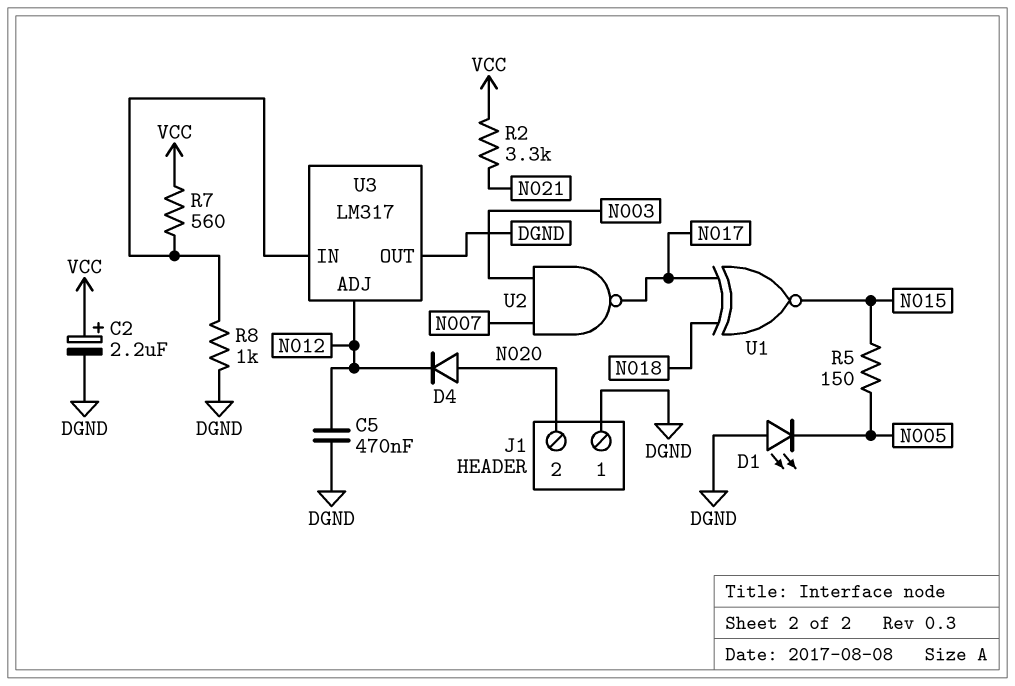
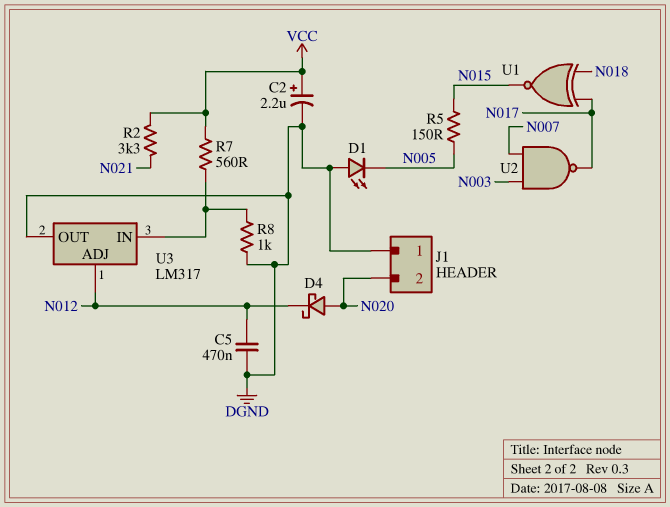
D4: diode (A N020, K N012) -> schottky (A N020, K N012)

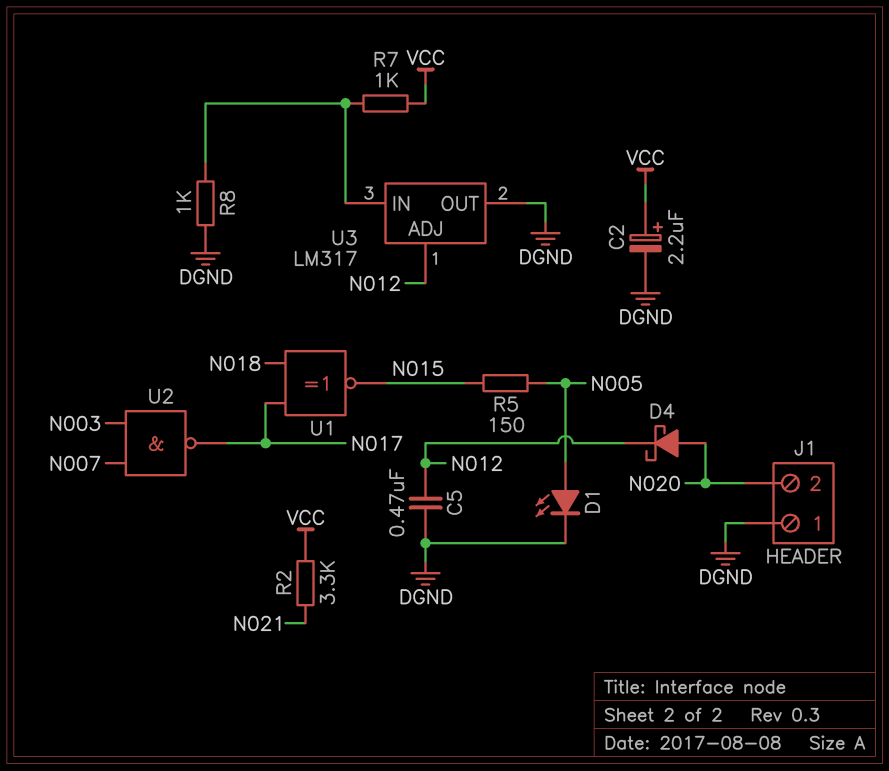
D1: LED (A DGND, K N005) -> LED (A N005, K DGND)
R7: 560 (U3/IN, VCC) -> 1k (U3/IN, VCC)

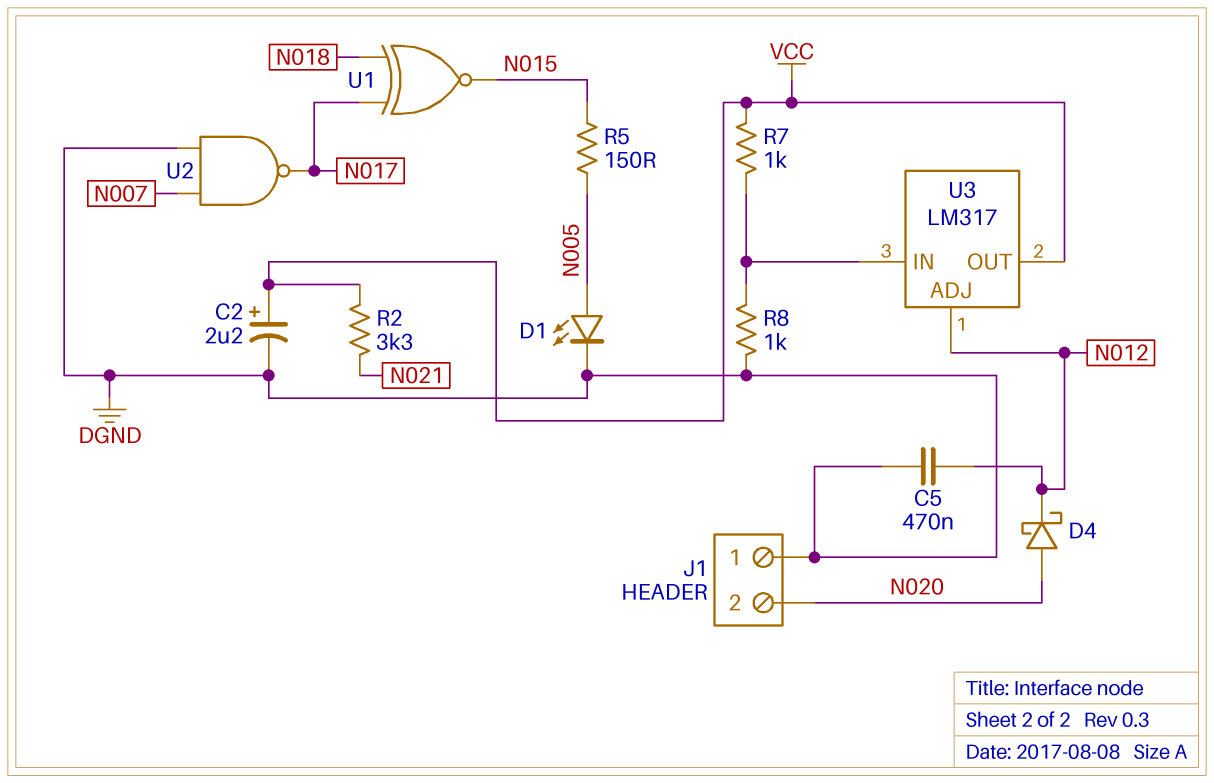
U2: NAND (in N003, in N007, out N017) -> NAND (in DGND, in N007, out N017)
U3 pin OUT: DGND -> VCC

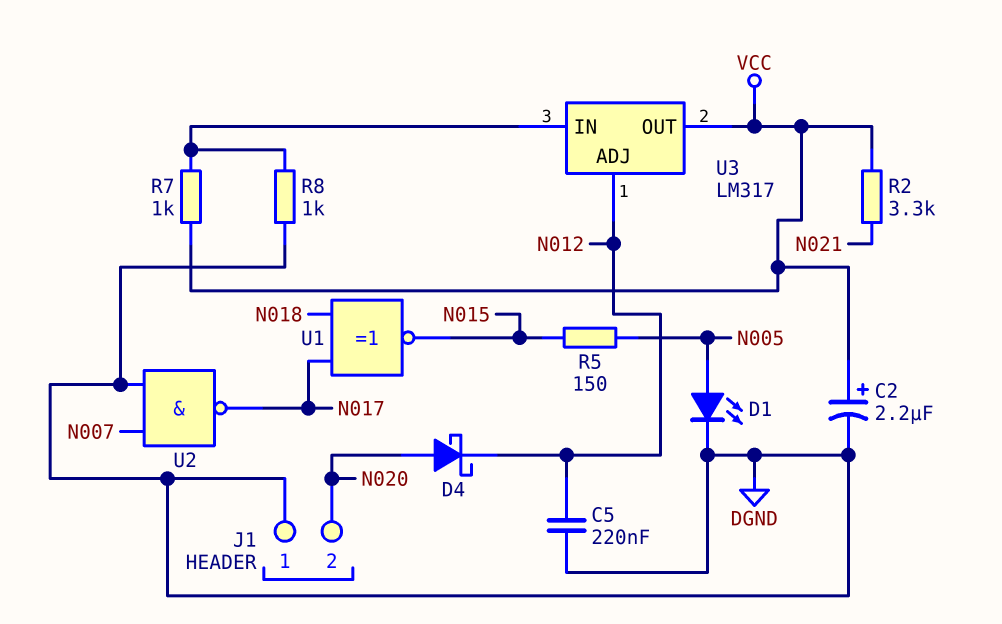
C5: 470nF (DGND, N012) -> 220nF (DGND, N012)

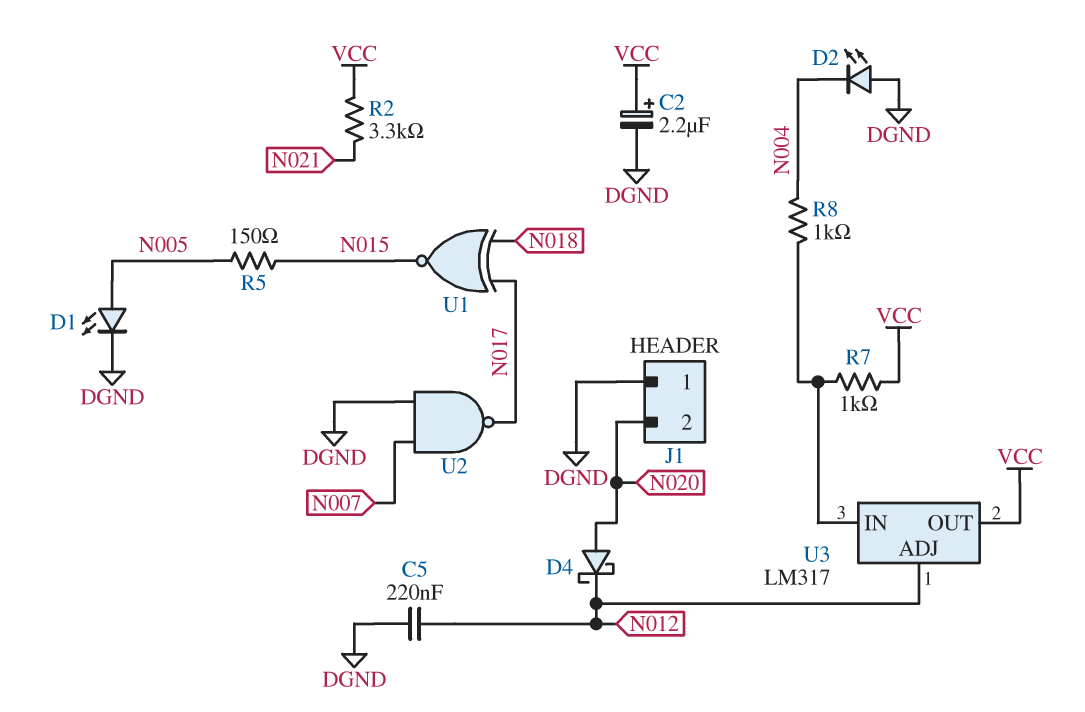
D2: none -> LED (A DGND, K N004)
R8: 1k (DGND, U3/IN) -> 1k (N004, U3/IN)

